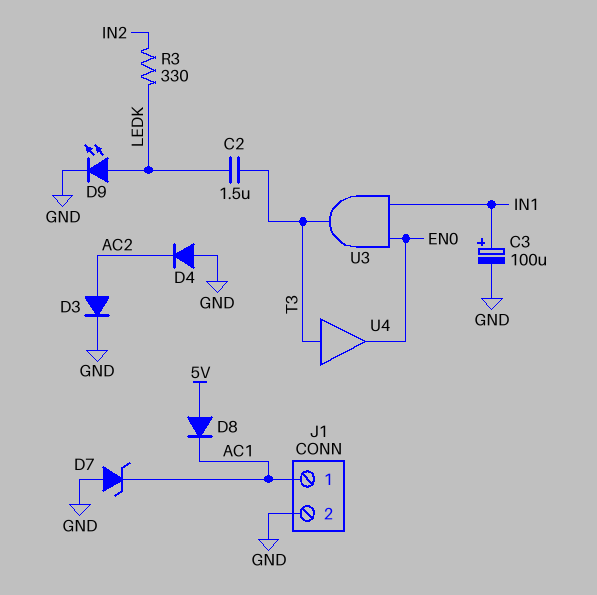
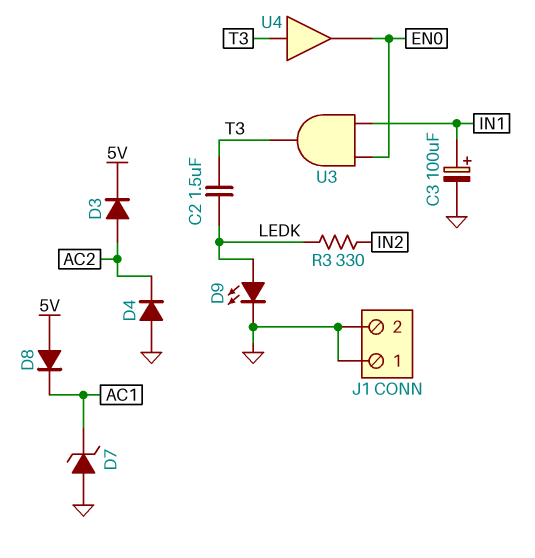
D3: diode (A AC2, K GND) -> diode (A AC2, K 5V)
J1 pin 1: AC1 -> GND

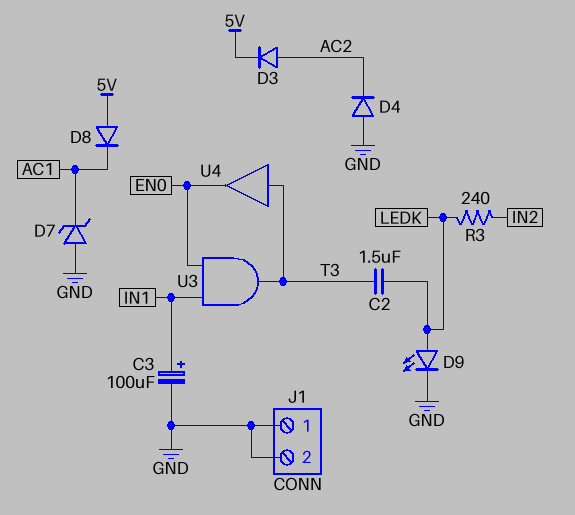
R3: 330 (IN2, LEDK) -> 240 (IN2, LEDK)

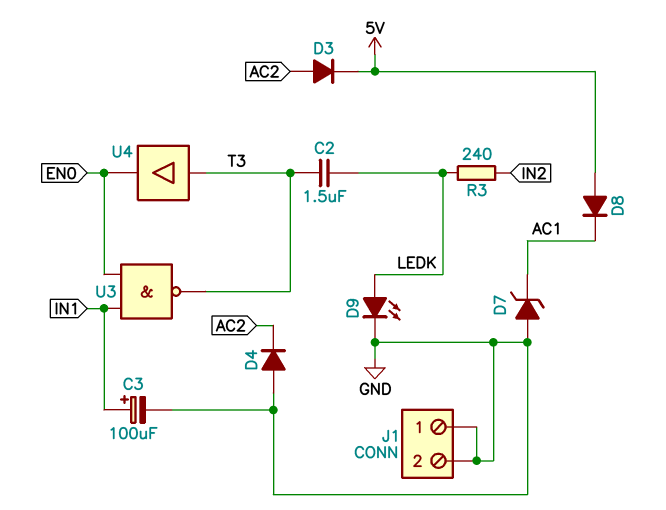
U3: AND (in EN0, in IN1, out T3) -> NAND (in EN0, in IN1, out T3)

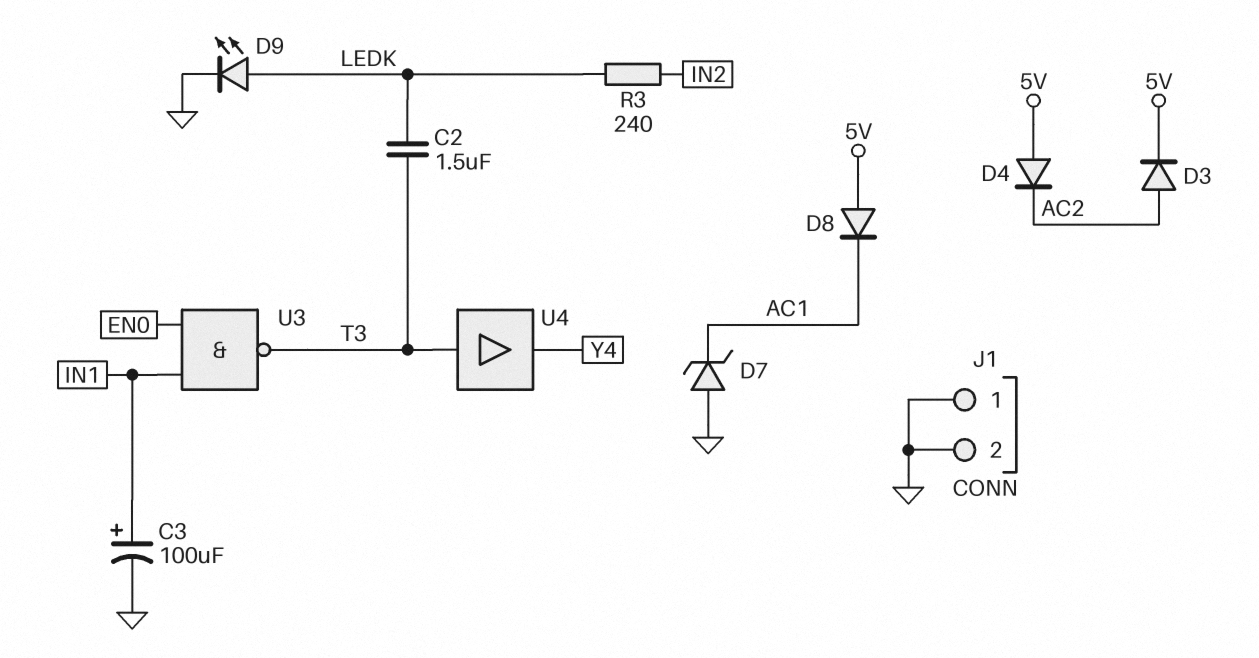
D4: diode (A GND, K AC2) -> diode (A 5V, K AC2)
U4: buffer (in T3, out EN0) -> buffer (in T3, out Y4)

